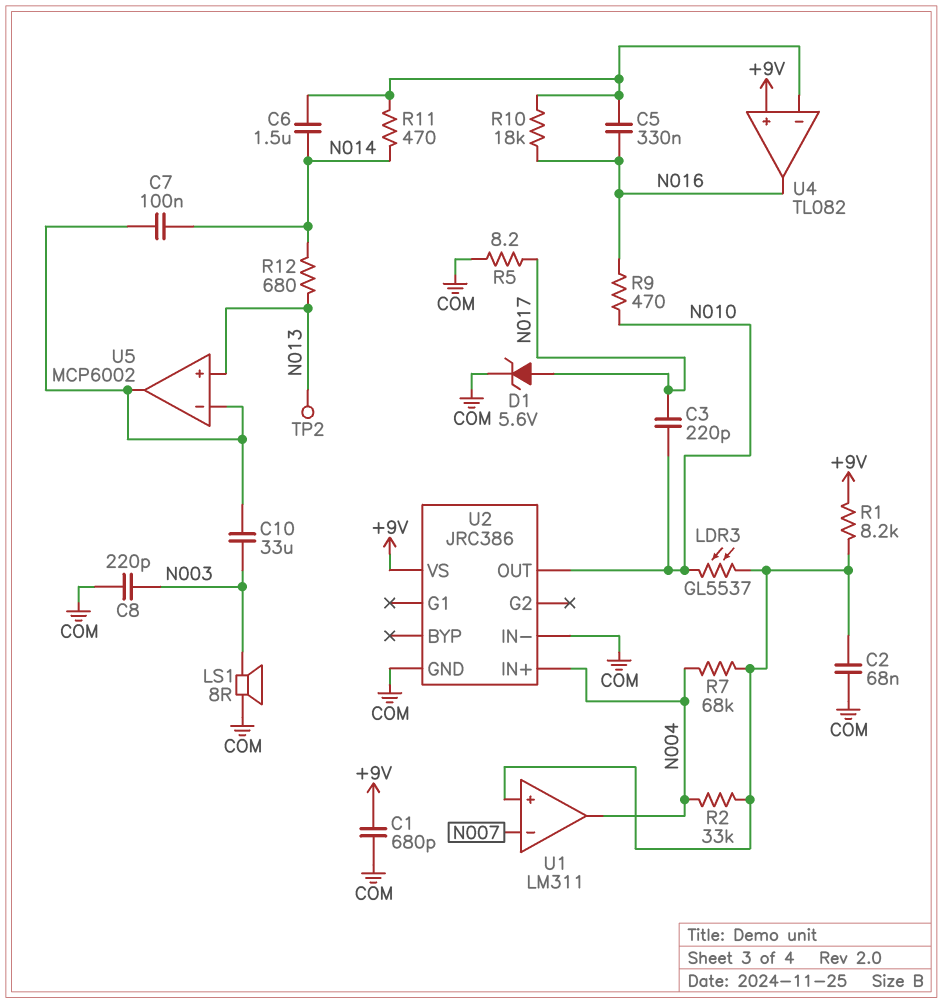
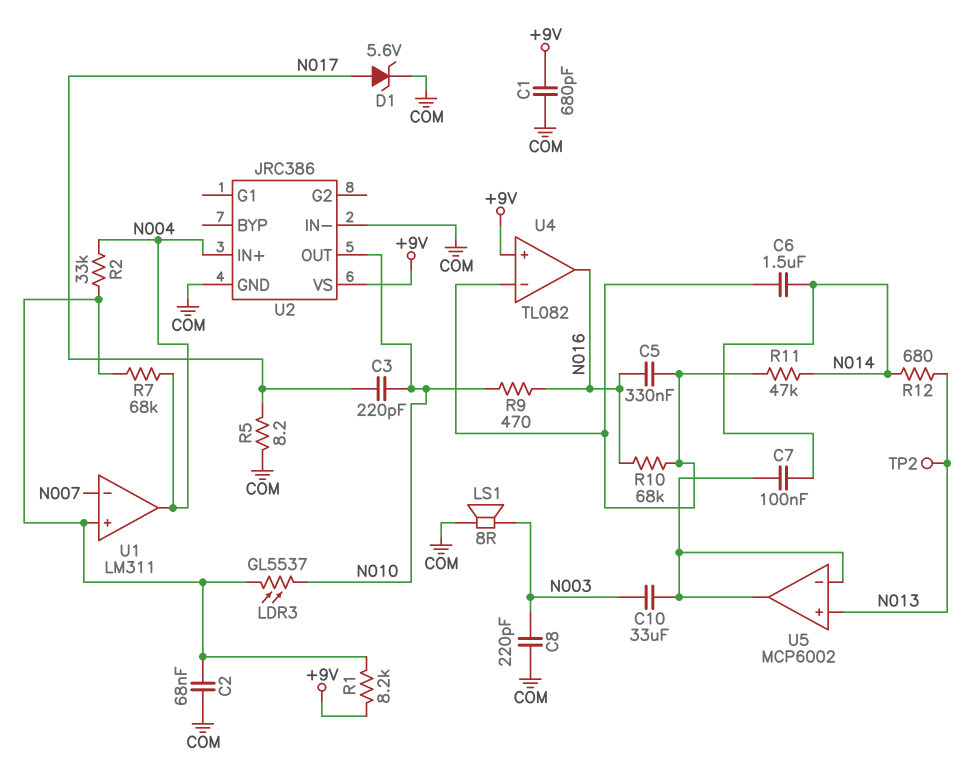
R10: 18k (N016, U4/in-) -> 68k (N016, U4/in-)
R11: 470 (N014, U4/in-) -> 47k (N014, U4/in-)

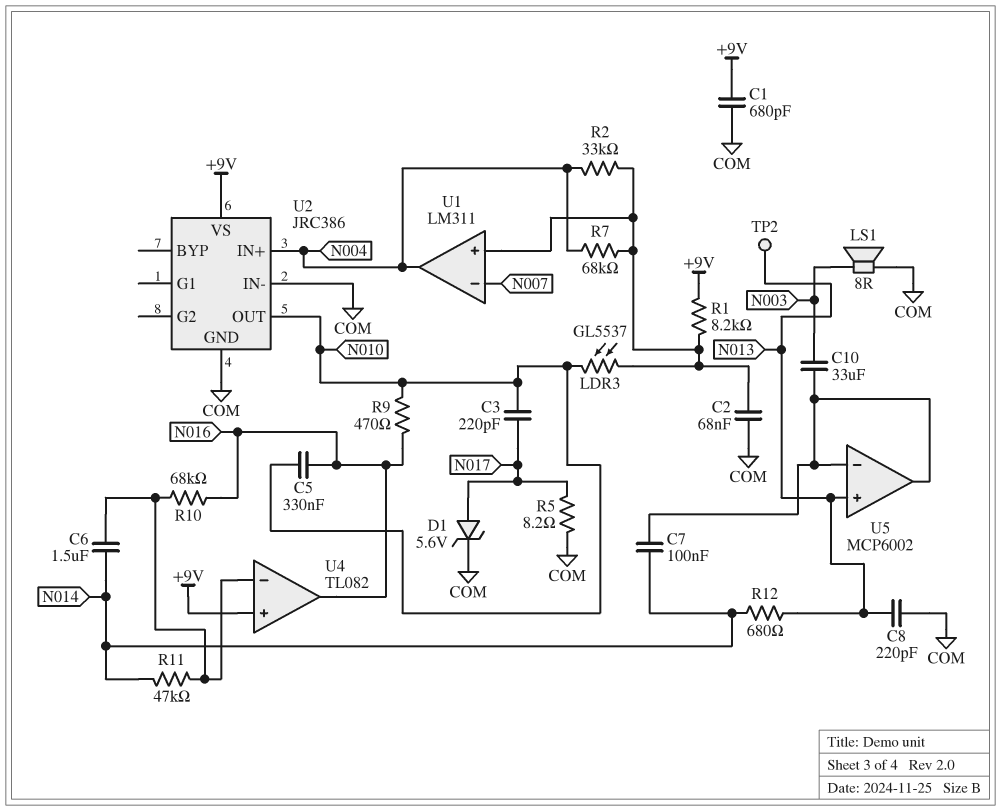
C5: 330nF (N016, U4/in-) -> 330nF (N010, N016)
C8: 220pF (COM, N003) -> 220pF (COM, N013)

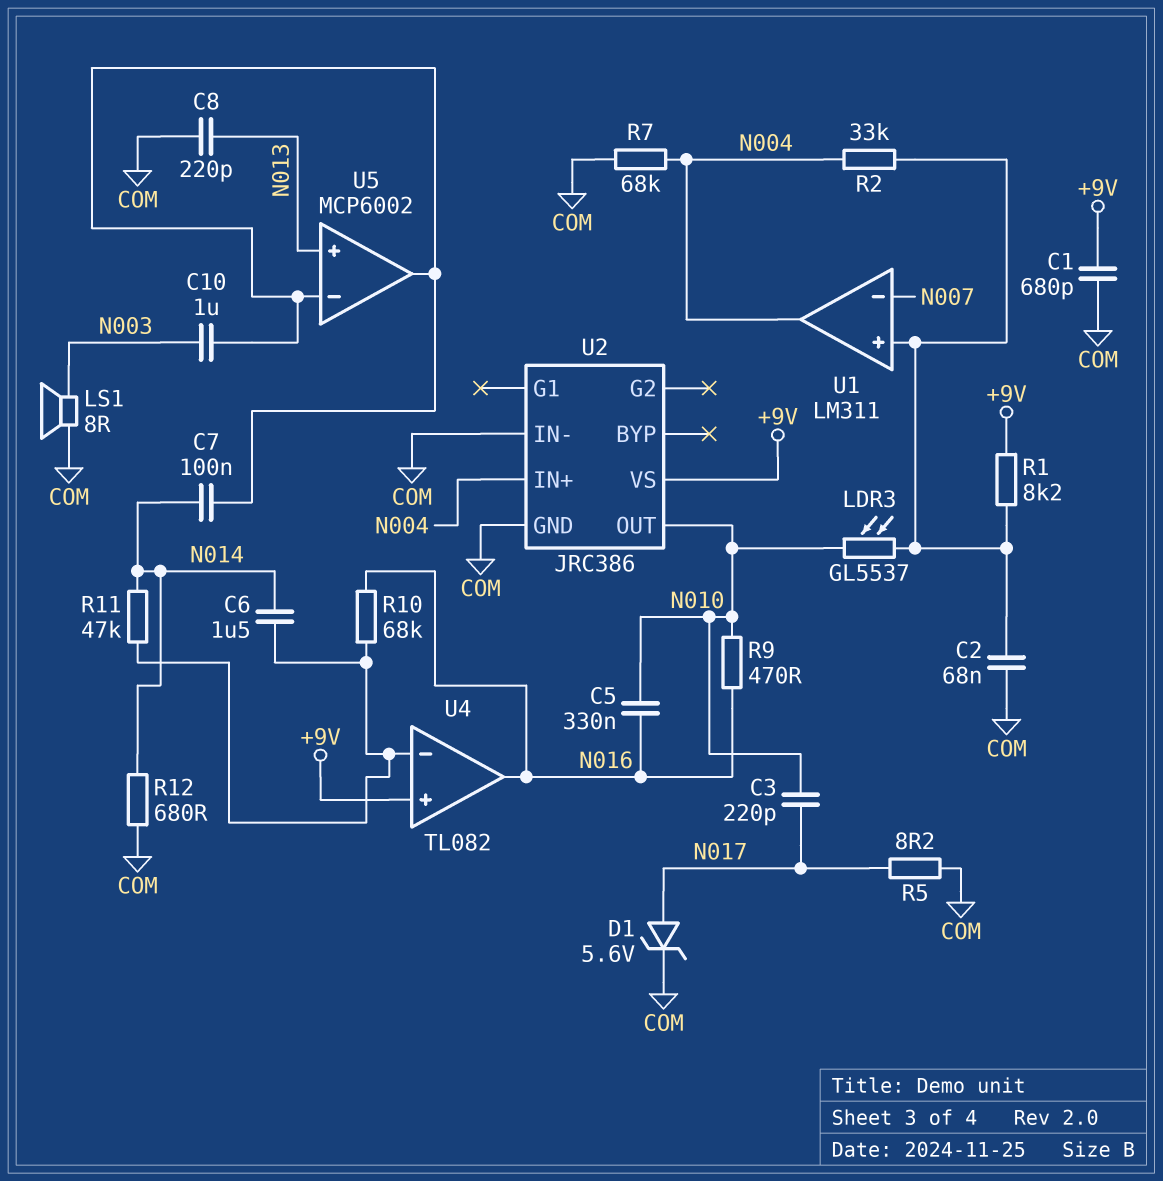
C10: 33uF (N003, U5/in-) -> 1uF (N003, U5/in-)
R7: 68k (N004, U1/in+) -> 68k (COM, N004)
R12: 680 (N013, N014) -> 680 (COM, N014)
TP2: test point (N013) -> none

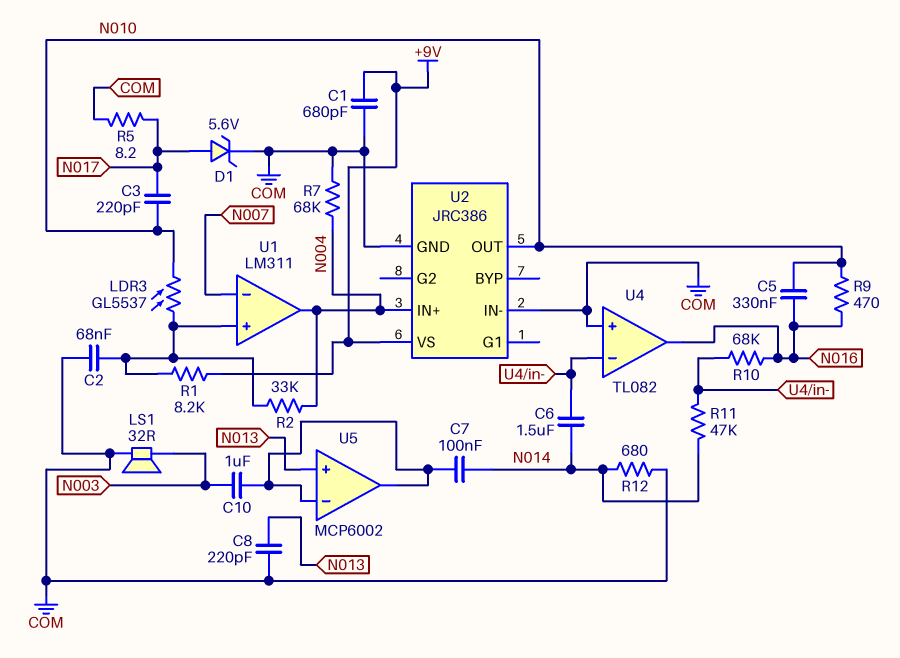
LS1: speaker 8R (COM, N003) -> speaker 32R (COM, N003)
U4 pin in+: +9V -> COM

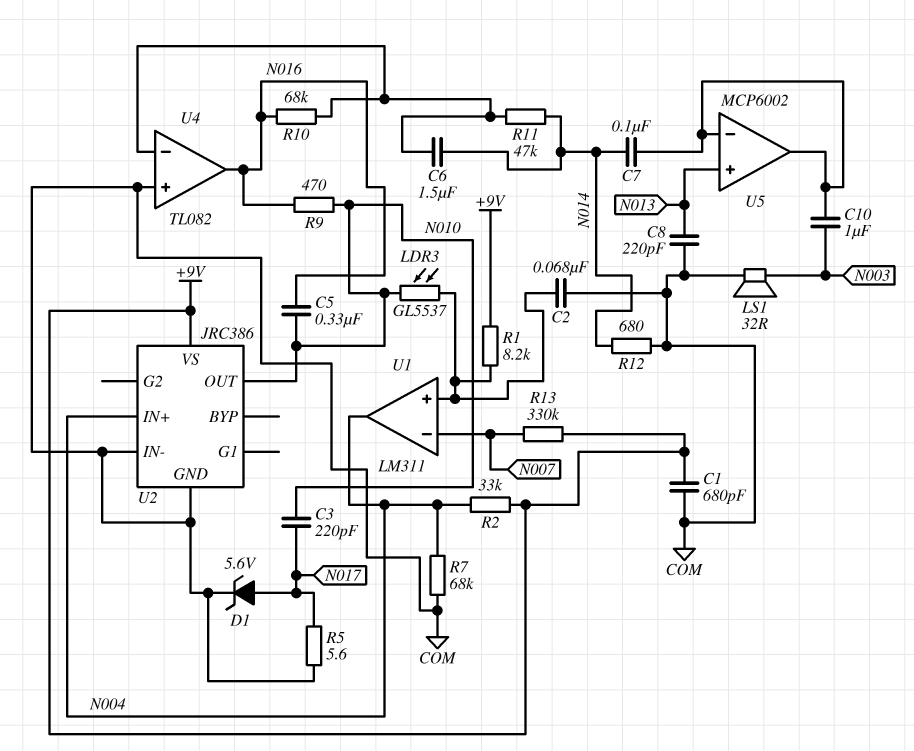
R2: 33k (N004, U1/in+) -> 33k (+9V, N004)
R5: 8.2 (COM, N017) -> 5.6 (COM, N017)
R13: none -> 330k (+9V, N007)

